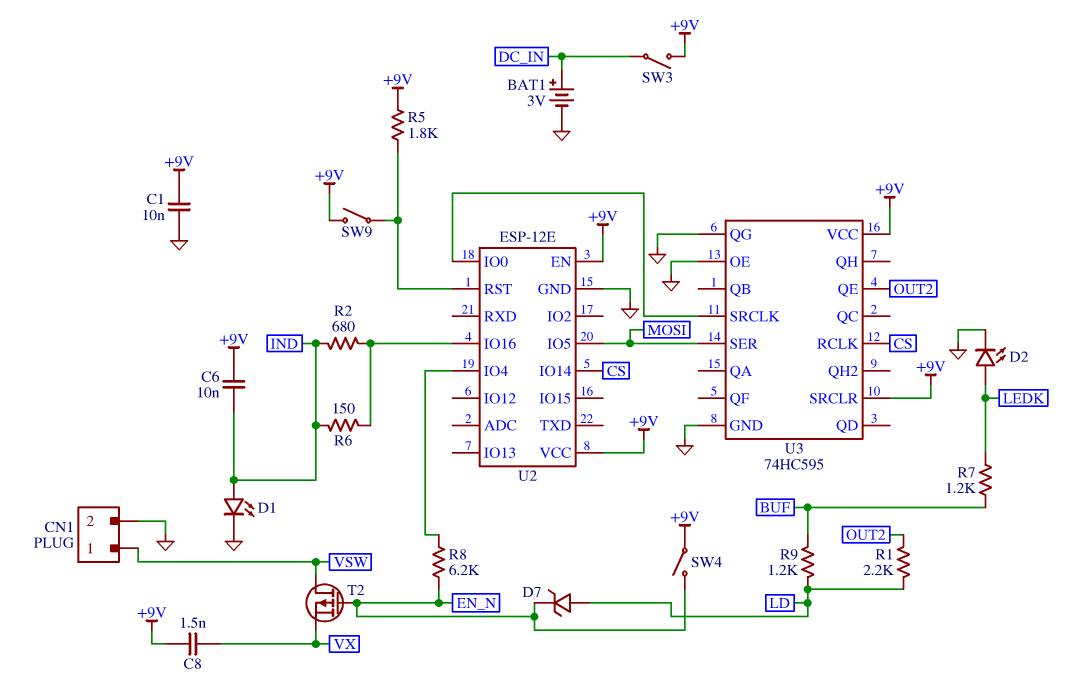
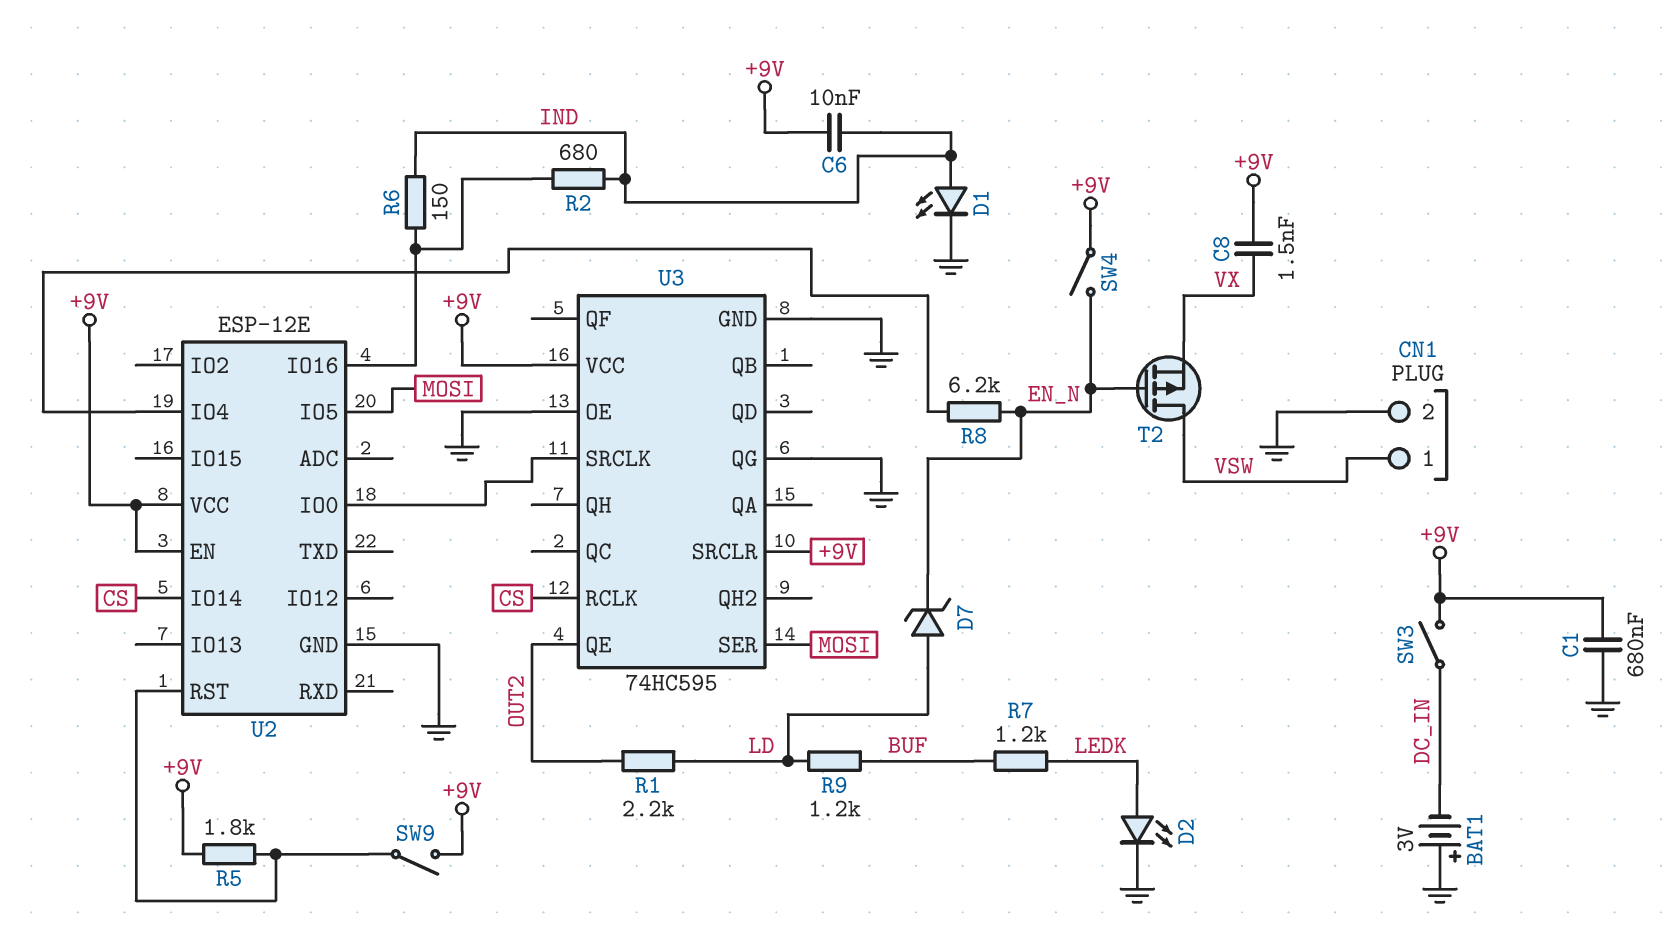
BAT1: 3V (plus DC_IN, minus GND) -> 3V (plus GND, minus DC_IN)
C1: 10nF (+9V, GND) -> 680nF (+9V, GND)

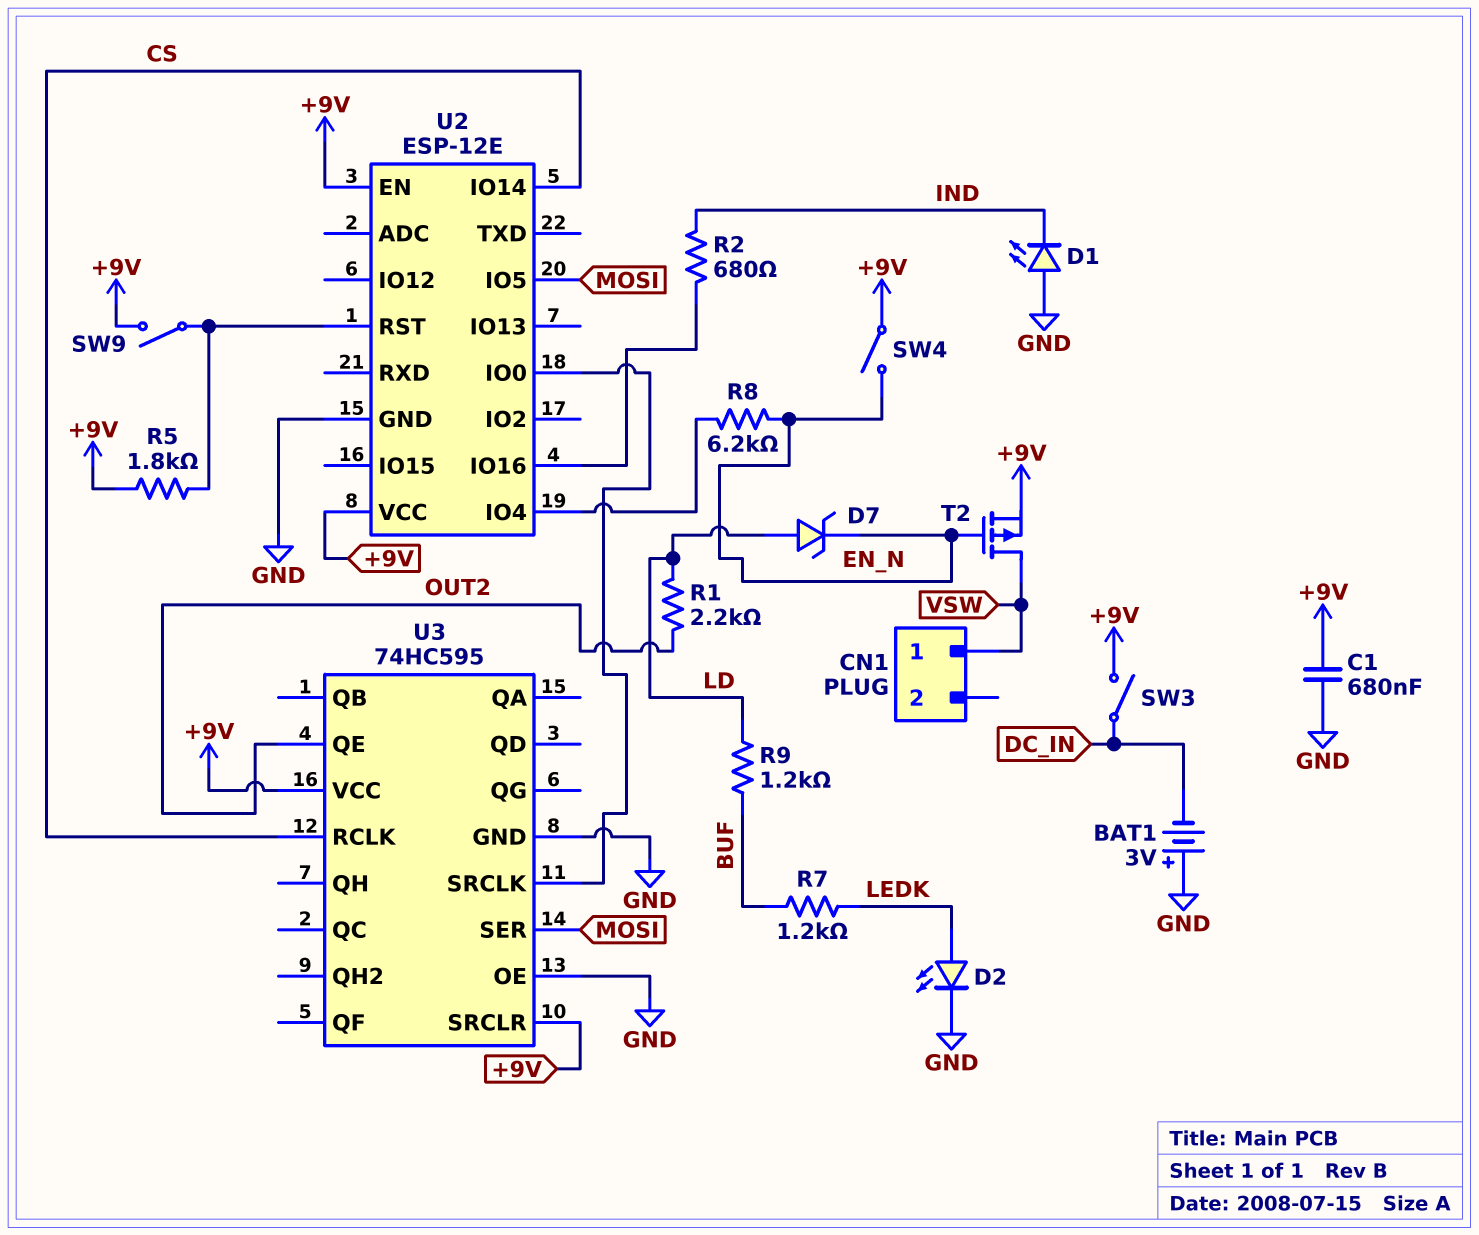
C6: 10nF (+9V, IND) -> none
C8: 1.5nF (+9V, VX) -> none
CN1 pin 2: GND -> none
D1: LED (A IND, K GND) -> LED (A GND, K IND)
R6: 150 (IND, U2/IO16) -> none
T2: PMOS (G EN_N, D VSW, S VX) -> PMOS (G EN_N, D VSW, S +9V)
U3 pin QG: GND -> none

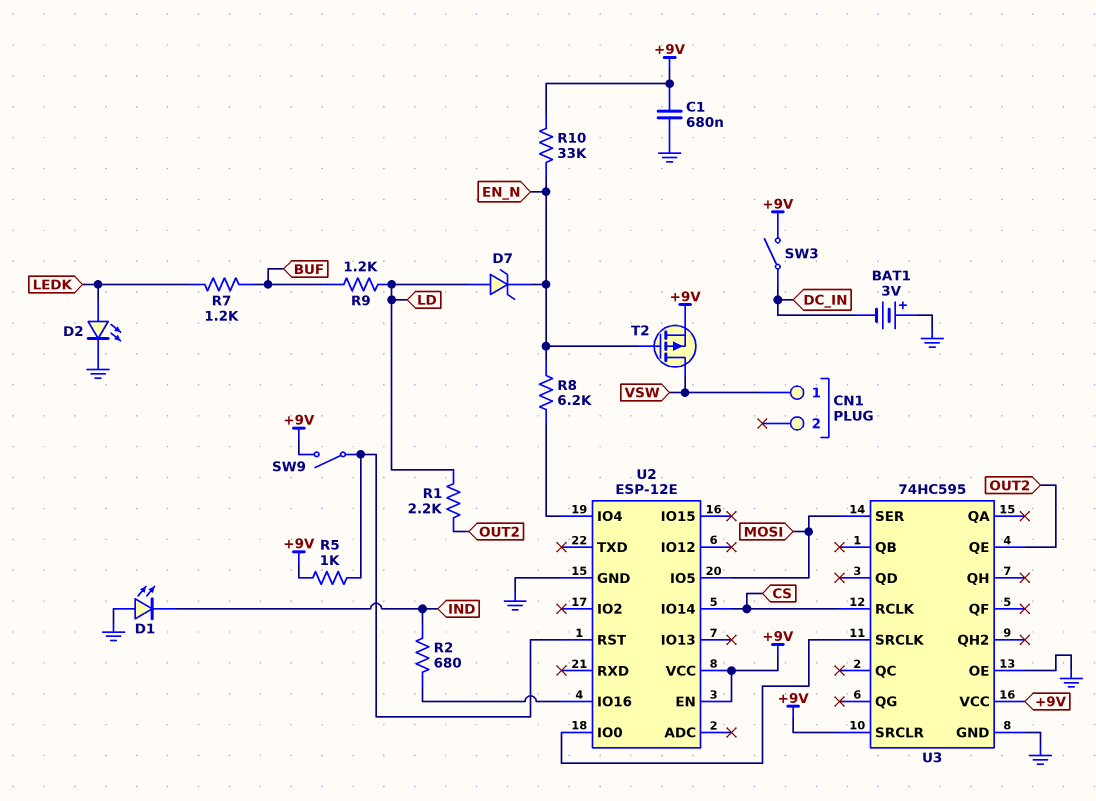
R5: 1.8k (+9V, U2/RST) -> 1k (+9V, U2/RST)
R10: none -> 33k (+9V, EN_N)
SW4: switch (+9V, EN_N) -> none

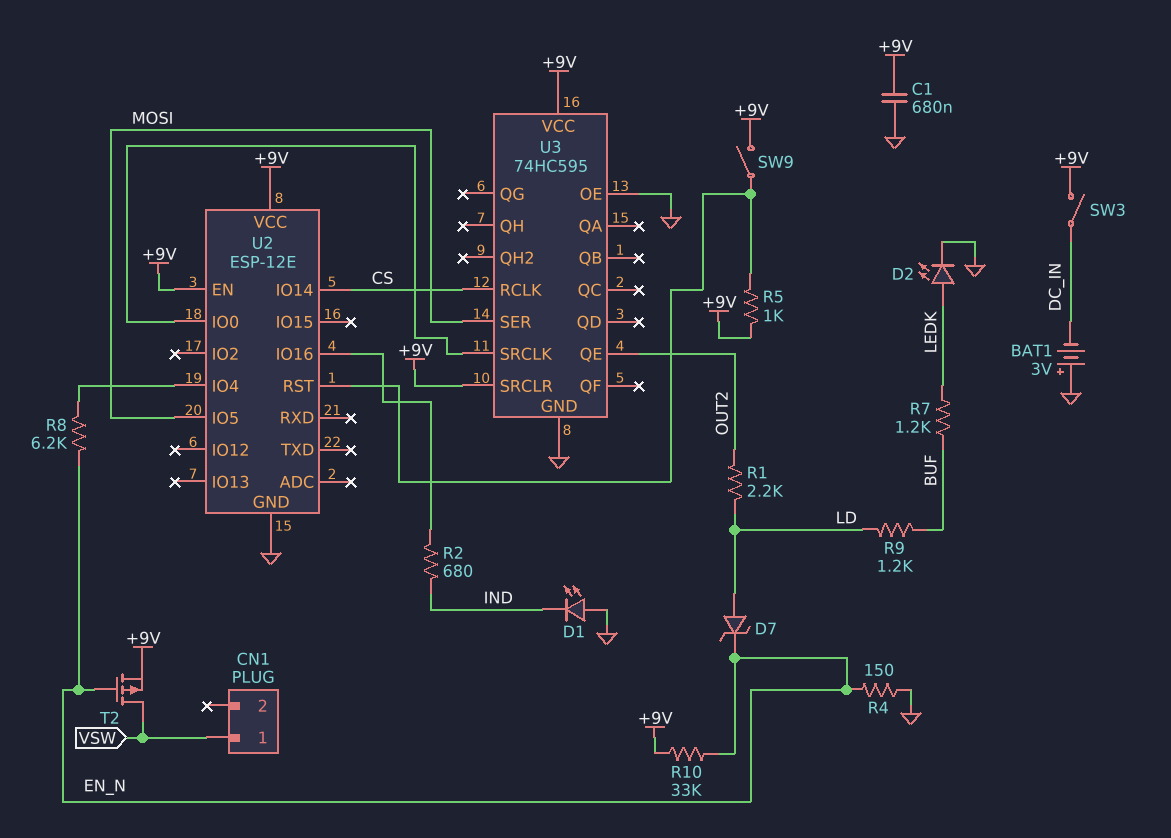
R4: none -> 150 (EN_N, GND)

